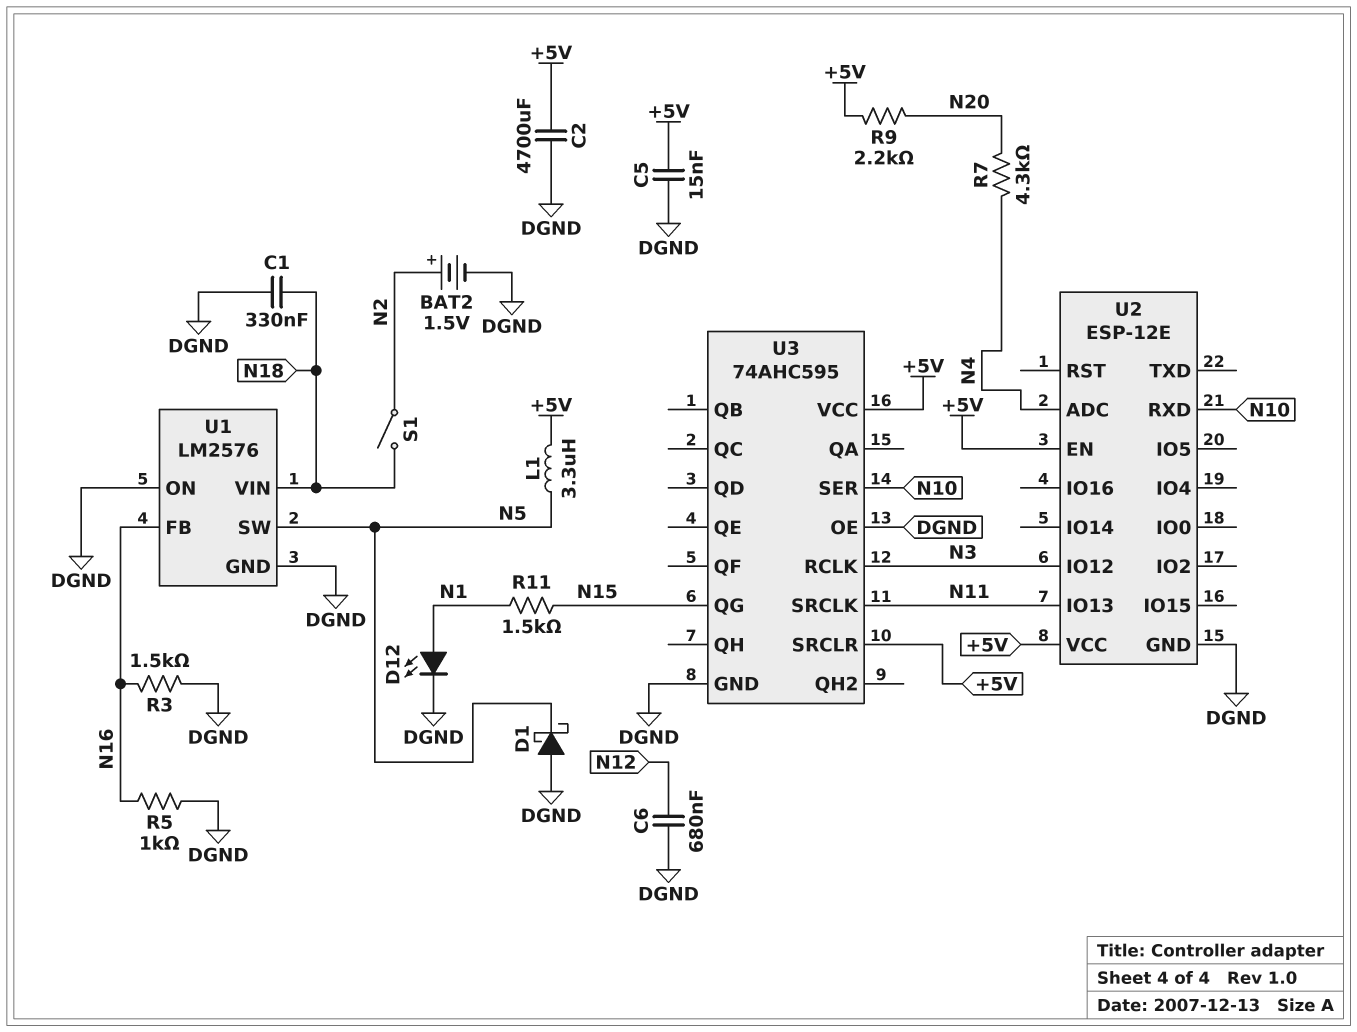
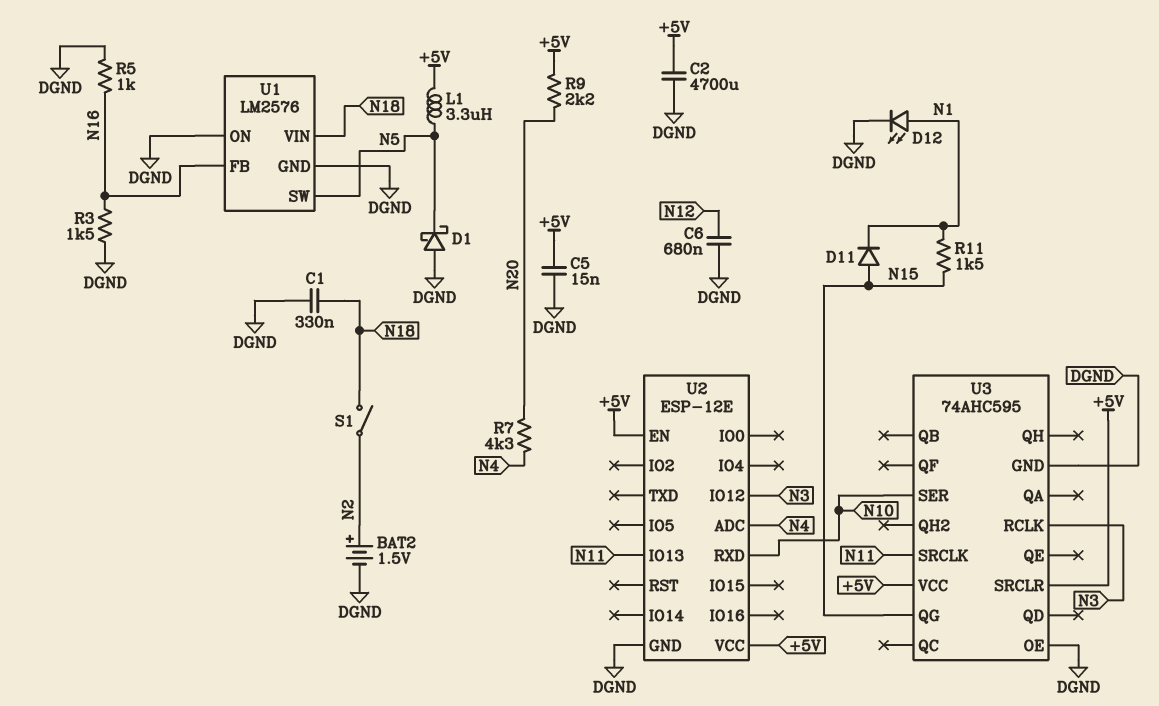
D11: none -> diode (A N15, K N1)

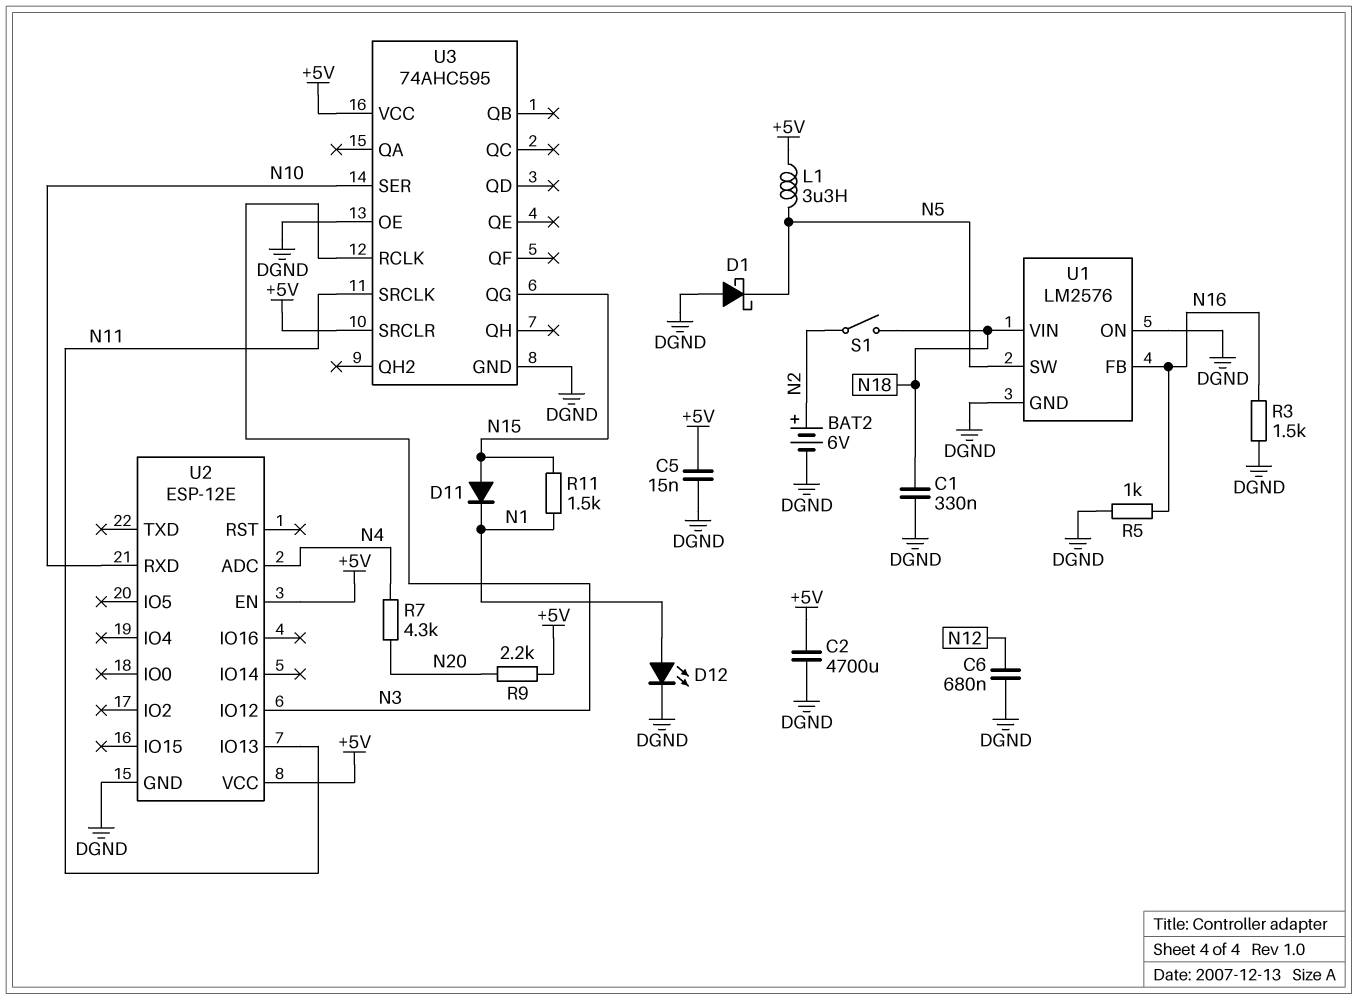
BAT2: 1.5V (plus N2, minus DGND) -> 6V (plus N2, minus DGND)

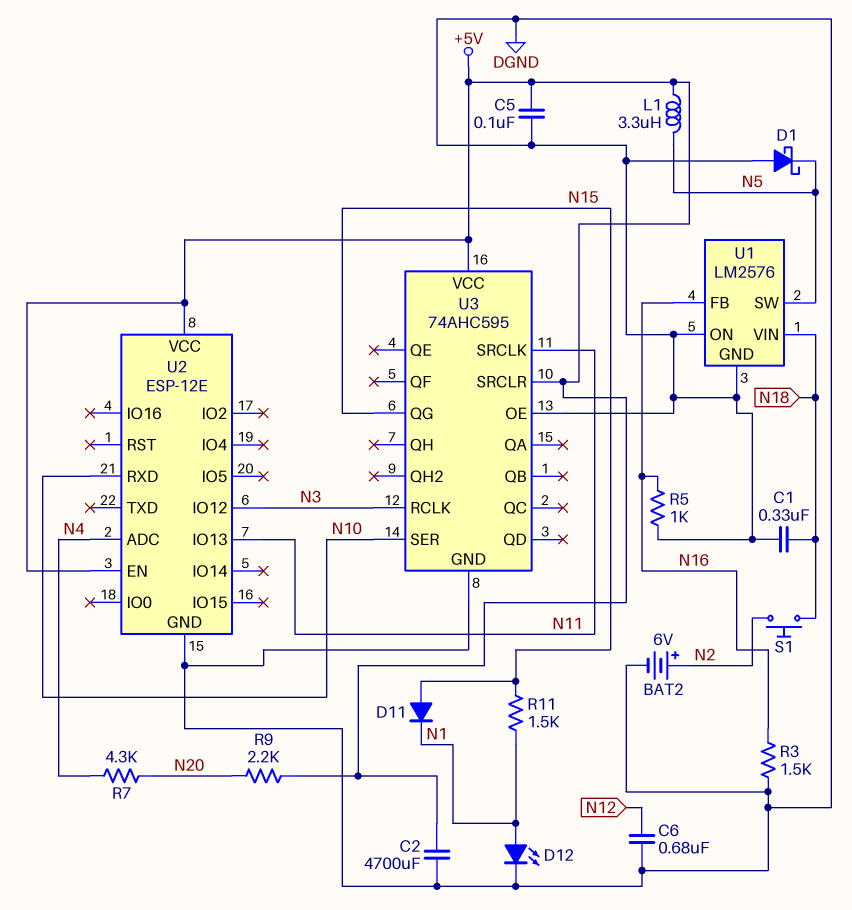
C5: 15nF (+5V, DGND) -> 100nF (+5V, DGND)
S1: switch (N2, N18) -> button (N2, N18)

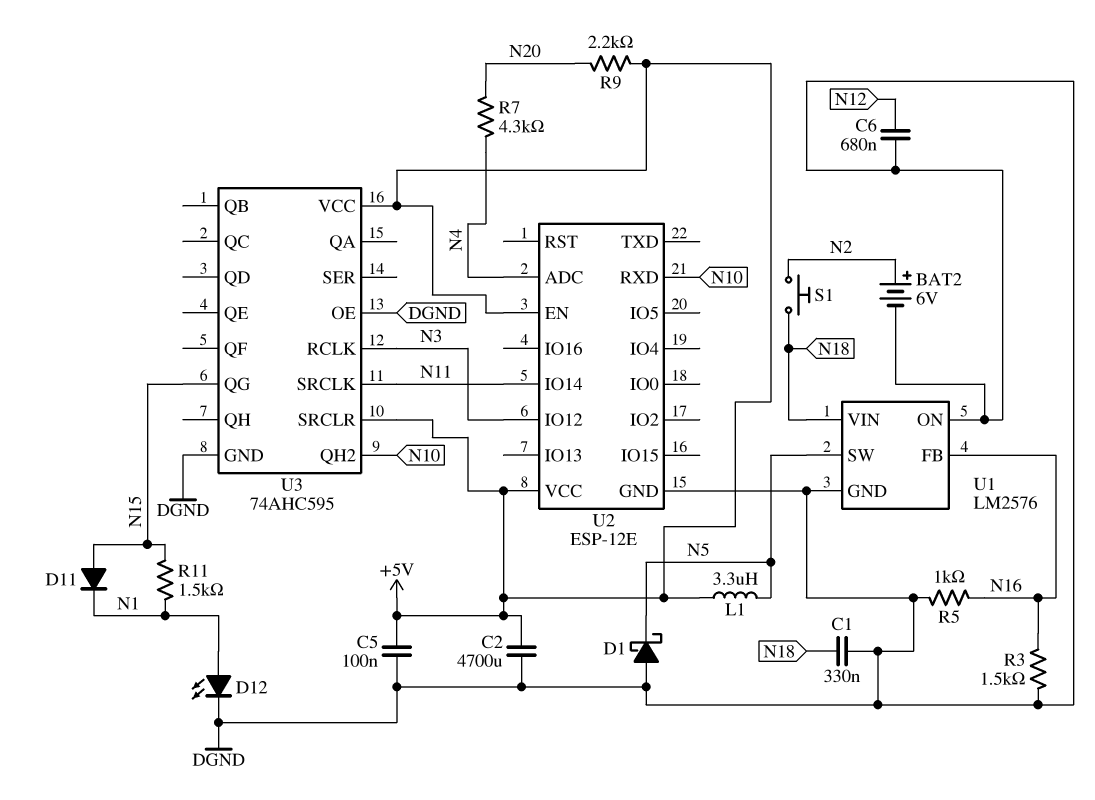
U2 pin IO13: N11 -> none
U2 pin IO14: none -> N11
U3 pin QH2: none -> N10
U3 pin SER: N10 -> none

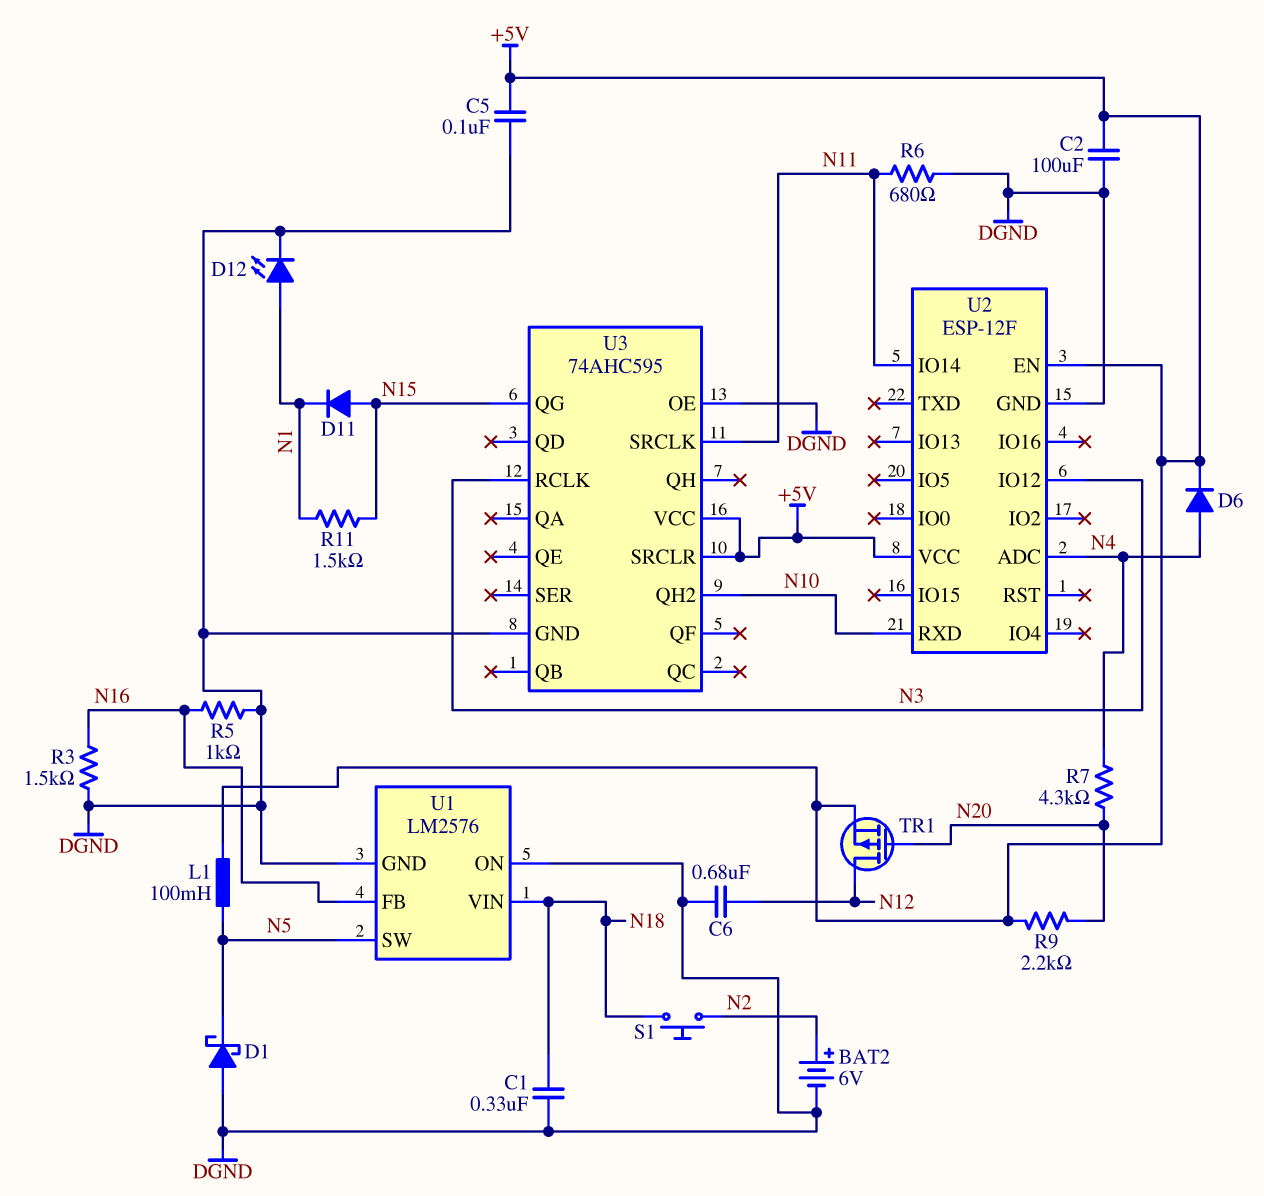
C2: 4700uF (+5V, DGND) -> 100uF (+5V, DGND)
D6: none -> diode (A N4, K +5V)
L1: 3.3uH (+5V, N5) -> 100mH (+5V, N5)
R6: none -> 680 (DGND, N11)
TR1: none -> PMOS (G N20, D N12, S +5V)
U2: ESP-12E -> ESP-12F

